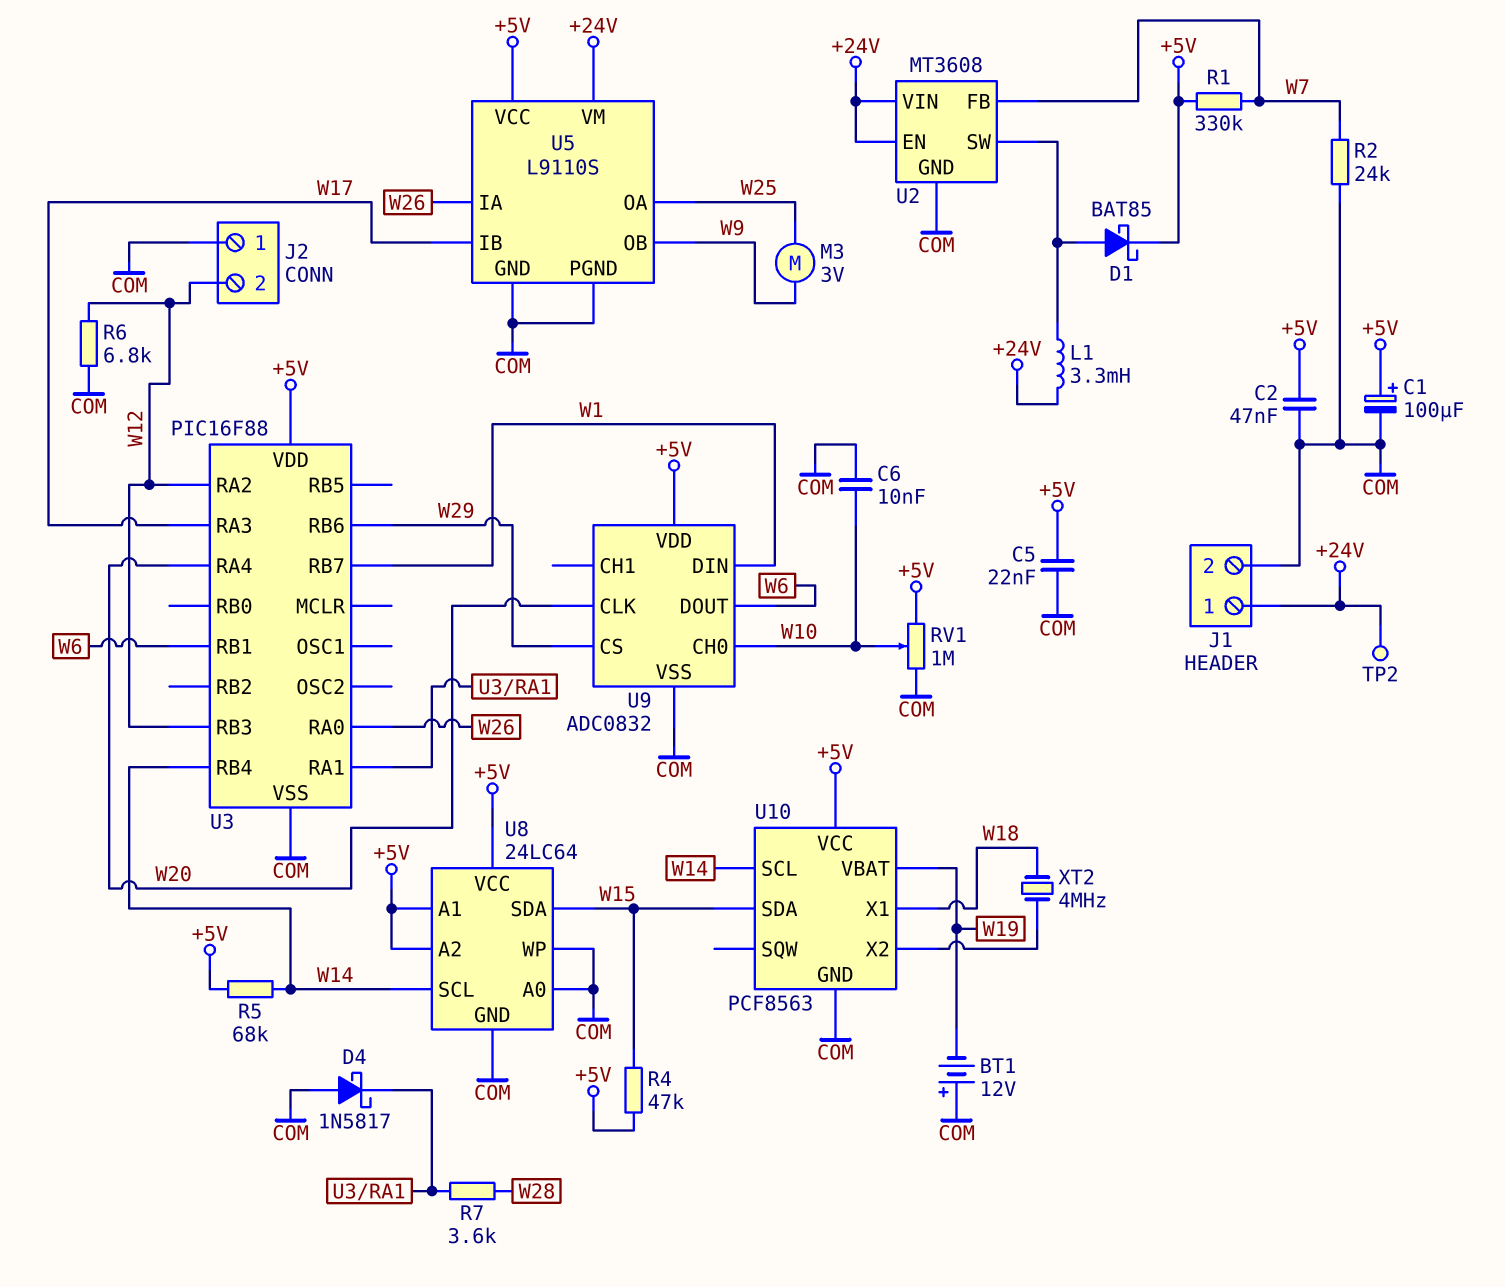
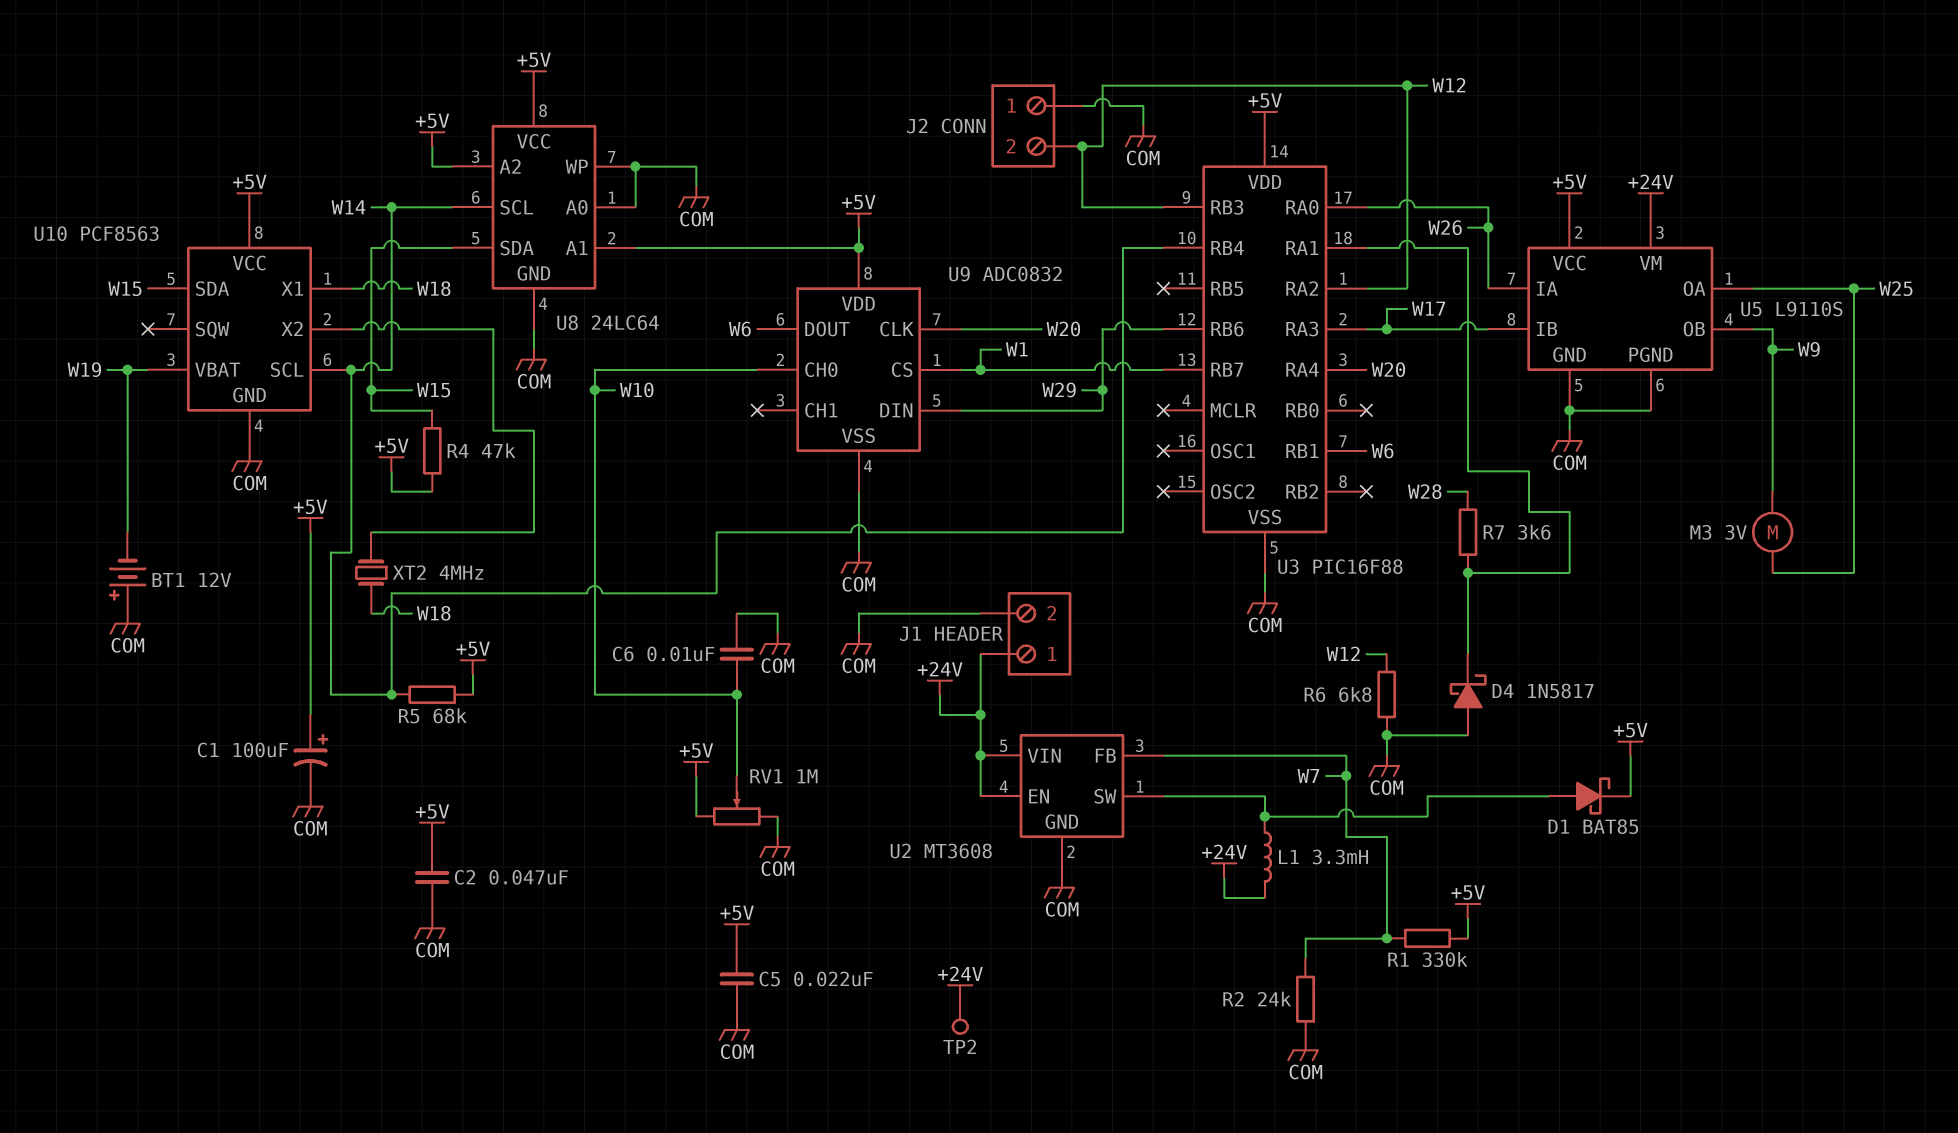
U9 pin CS: W29 -> W1
U9 pin DIN: W1 -> W29

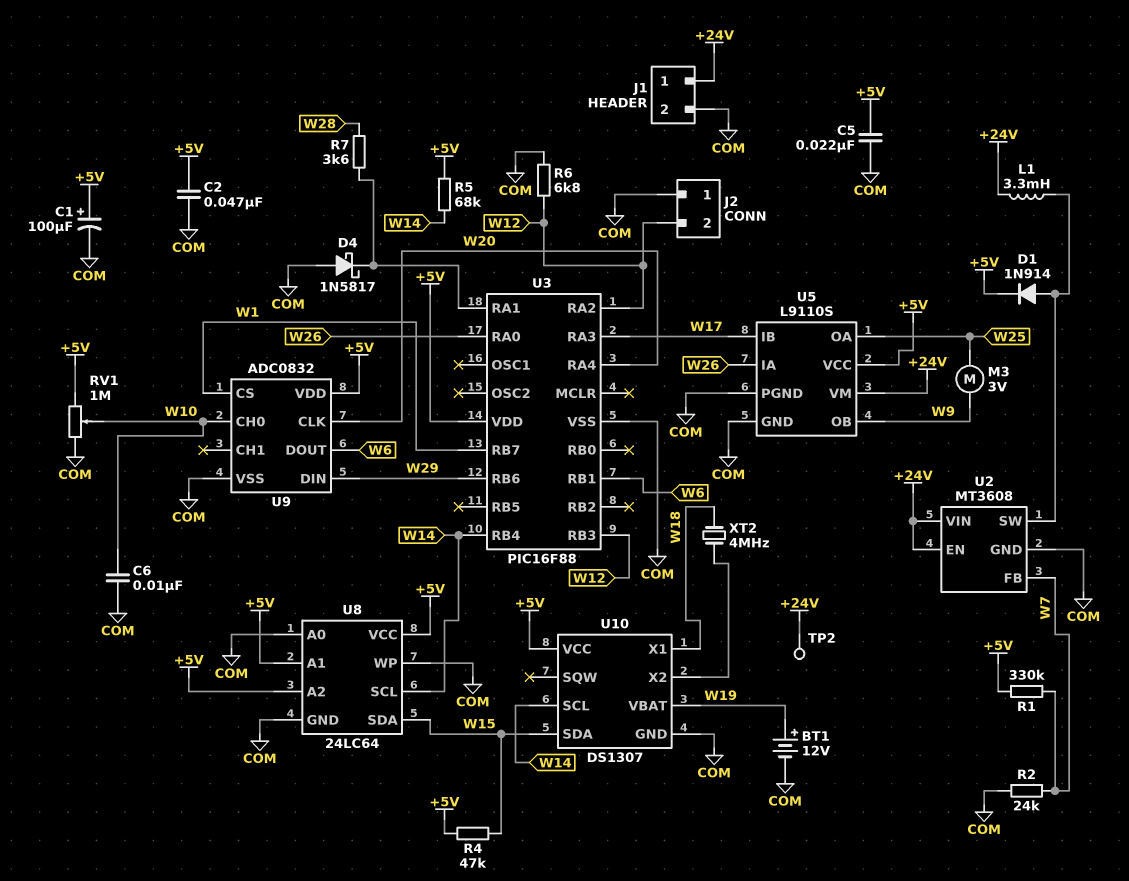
BT1: 12V (plus COM, minus W19) -> 12V (plus W19, minus COM)
D1: schottky BAT85 (A U2/SW, K +5V) -> diode 1N914 (A U2/SW, K +5V)
U10: PCF8563 -> DS1307

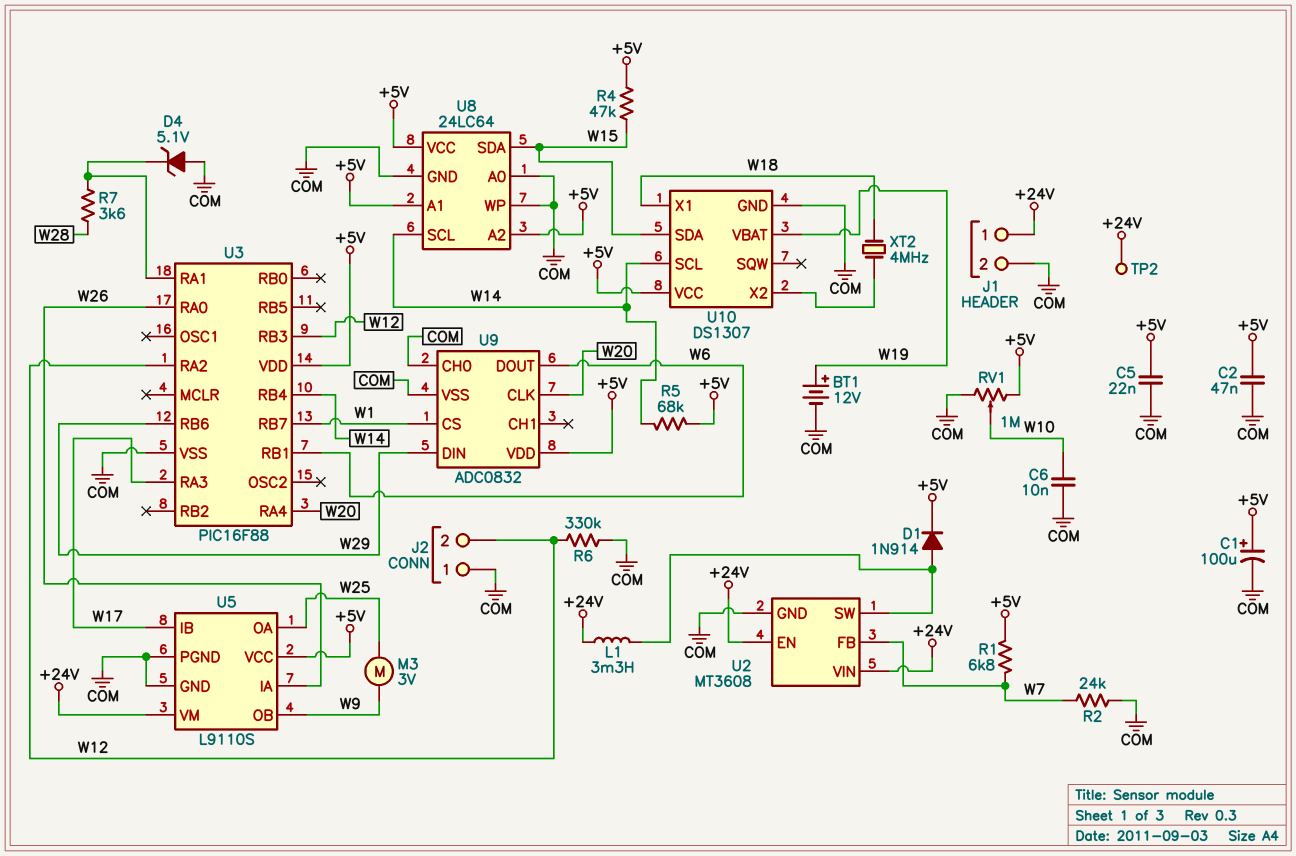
D4: schottky 1N5817 (A COM, K U3/RA1) -> zener 5.1V (A COM, K U3/RA1)
R1: 330k (+5V, W7) -> 6.8k (+5V, W7)
R6: 6.8k (COM, W12) -> 330k (COM, W12)
U9 pin CH0: W10 -> COM

